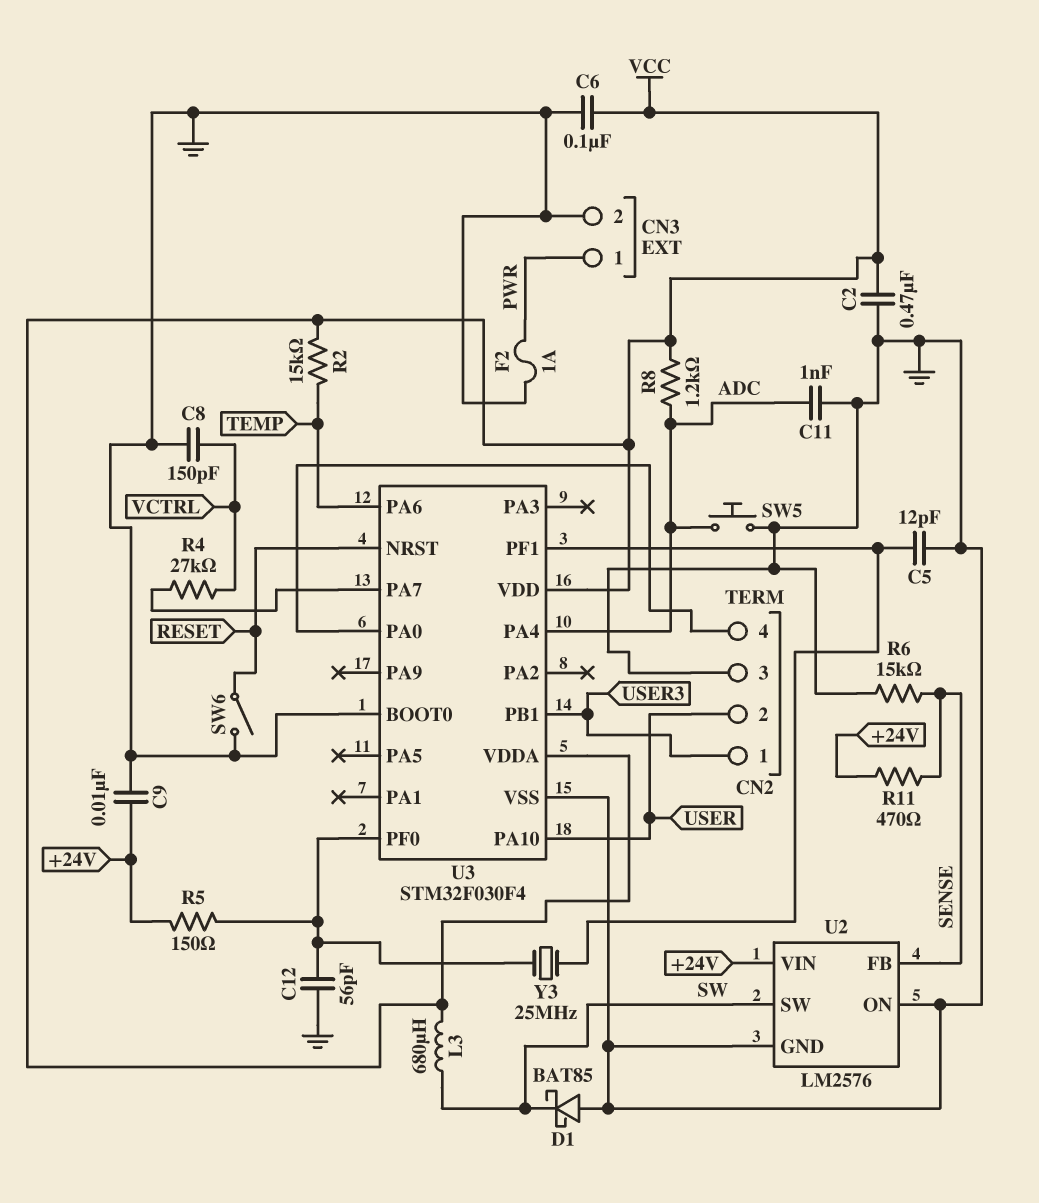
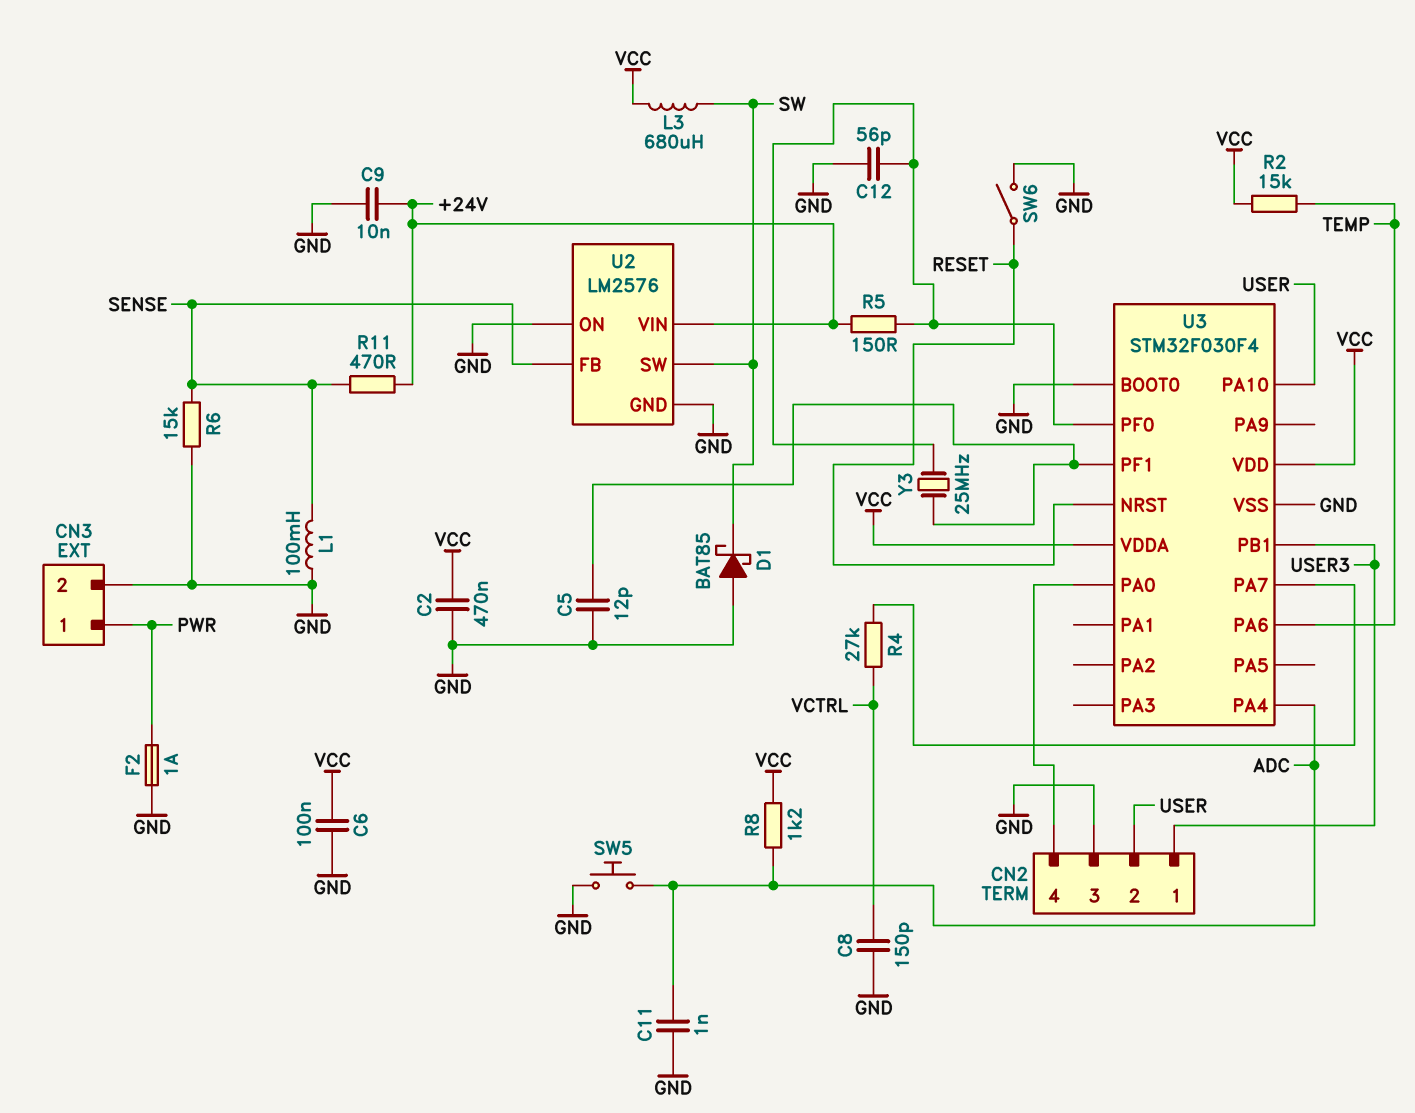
L1: none -> 100mH (GND, SENSE)

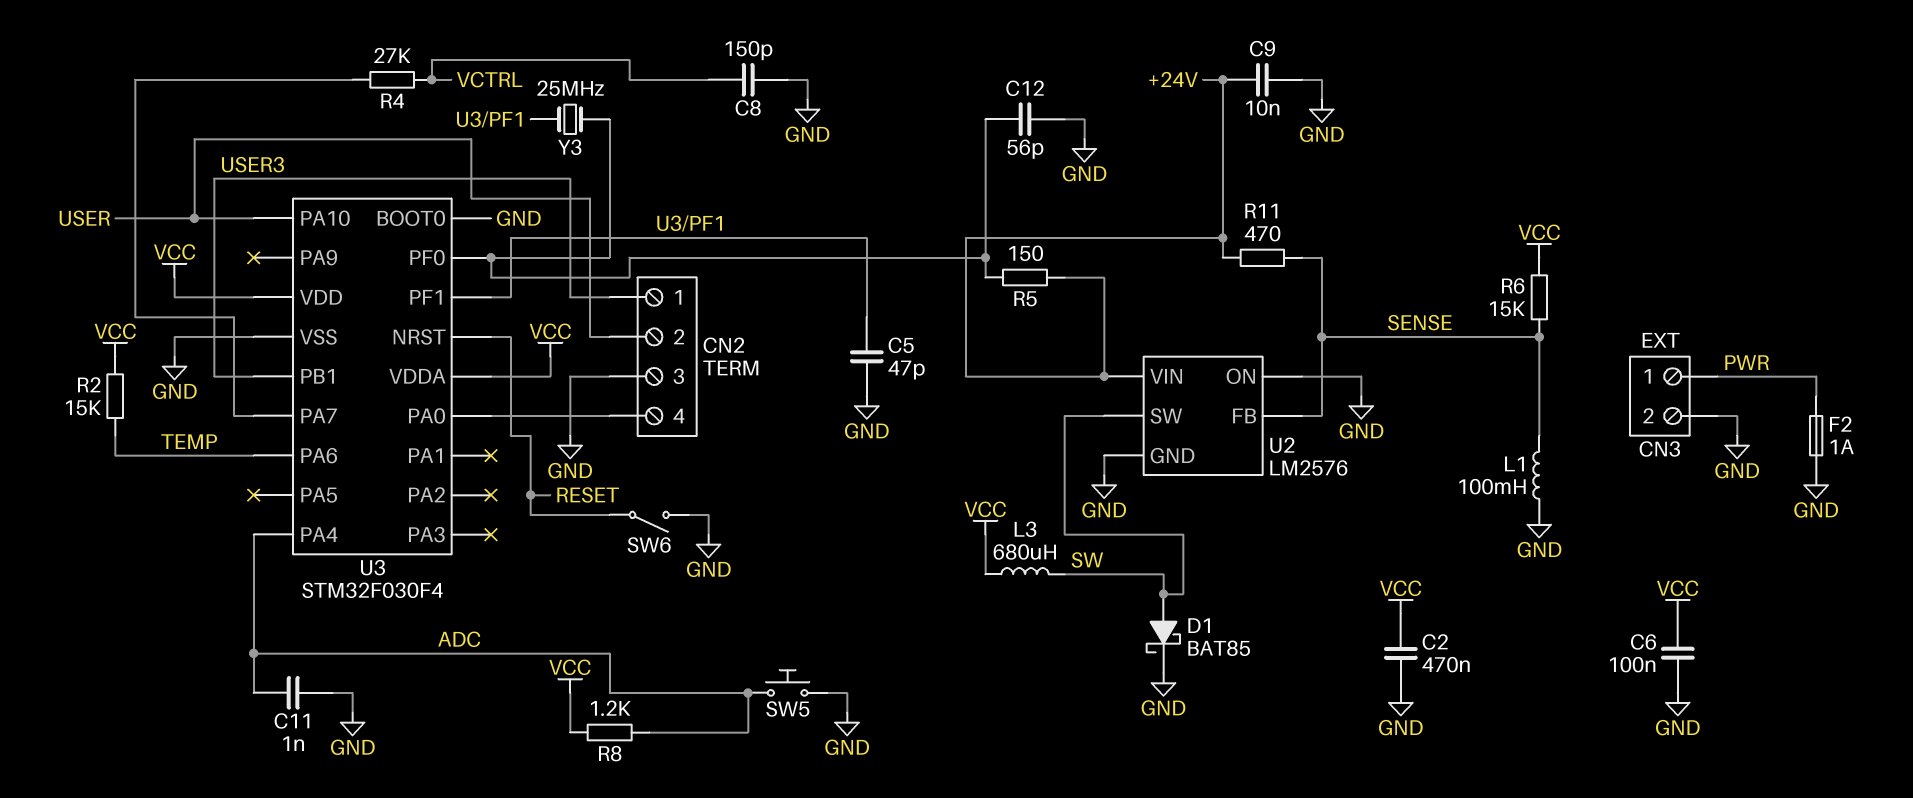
C5: 12pF (GND, U3/PF1) -> 47pF (GND, U3/PF1)
D1: schottky BAT85 (A GND, K SW) -> schottky BAT85 (A SW, K GND)
R6: 15k (GND, SENSE) -> 15k (SENSE, VCC)

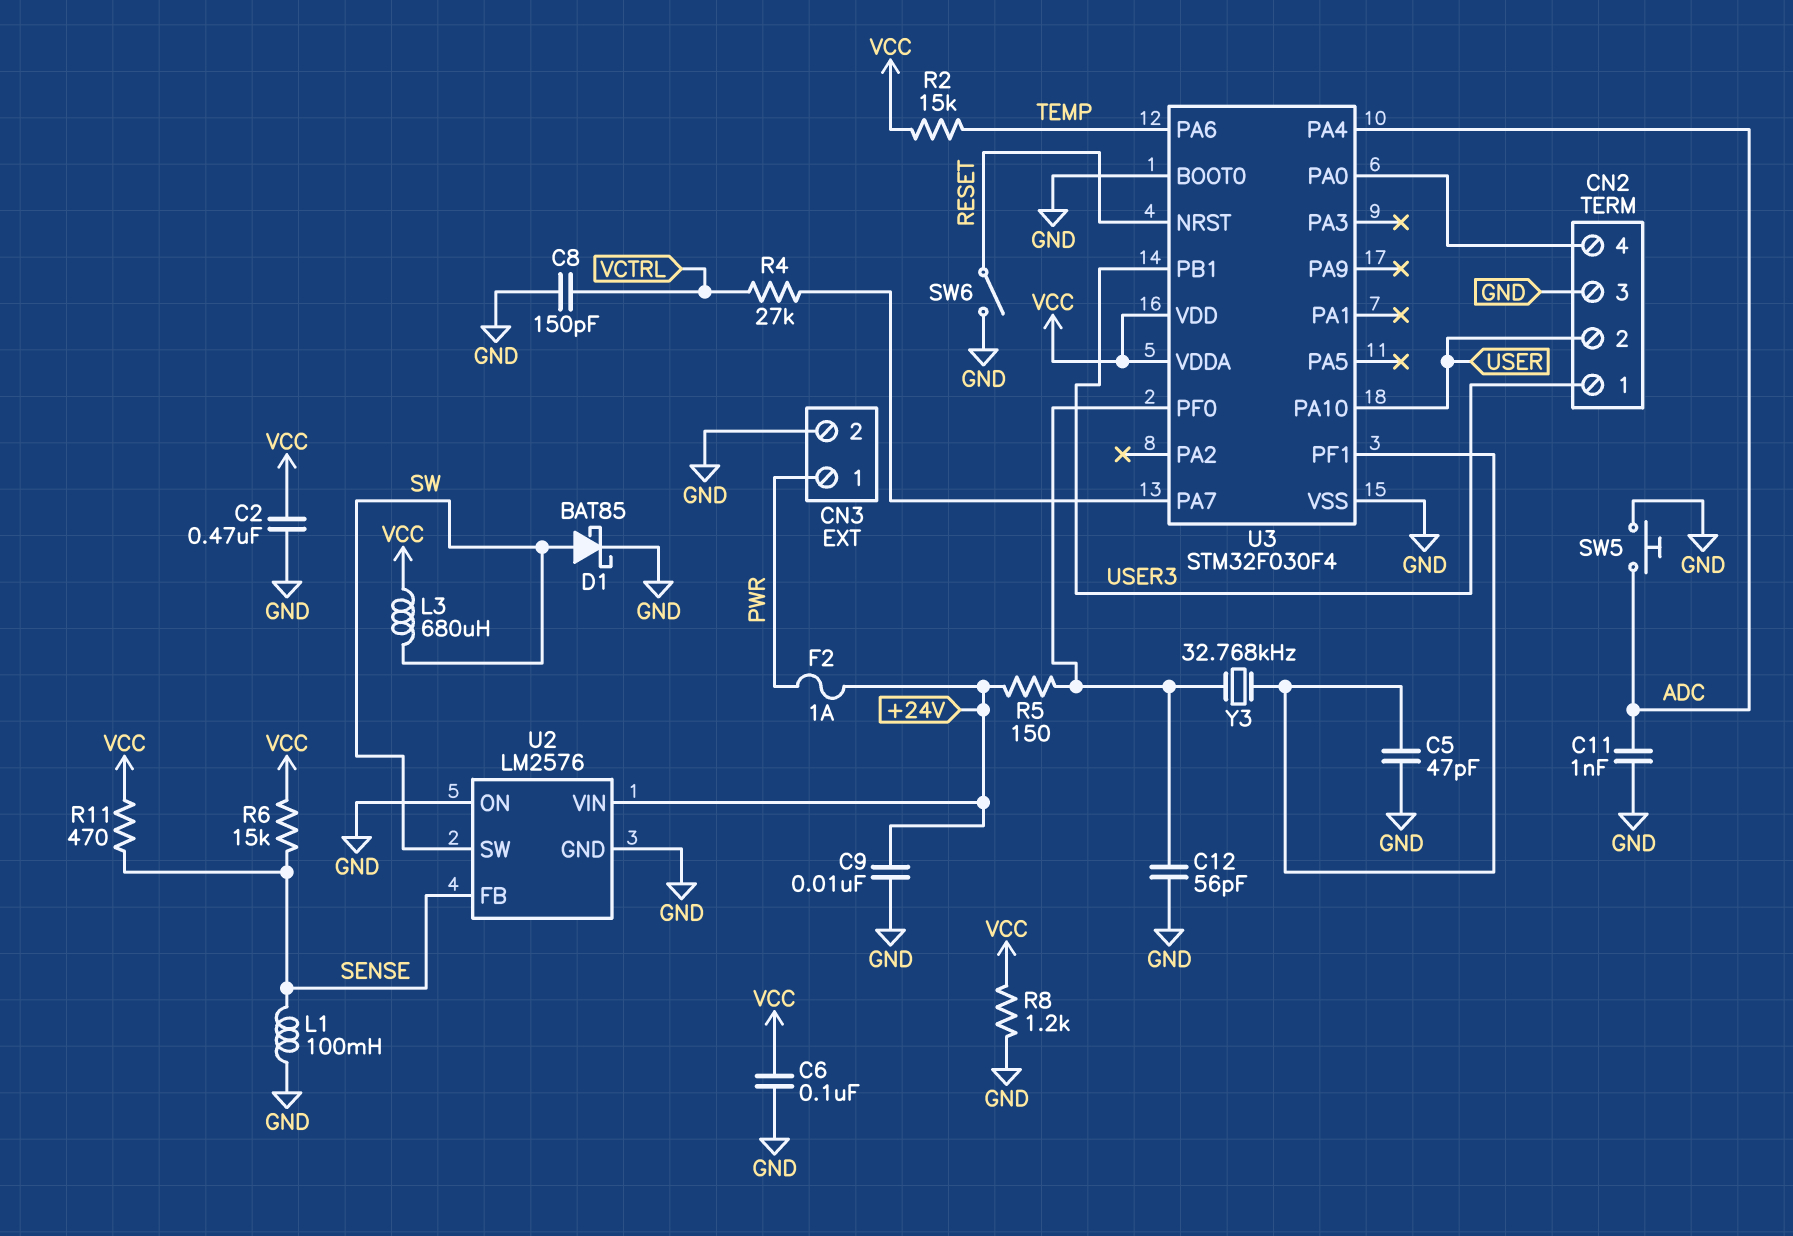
F2: 1A (GND, PWR) -> 1A (+24V, PWR)
R8: 1.2k (ADC, VCC) -> 1.2k (GND, VCC)
R11: 470 (+24V, SENSE) -> 470 (SENSE, VCC)
Y3: 25MHz (U3/PF0, U3/PF1) -> 32.768kHz (U3/PF0, U3/PF1)

